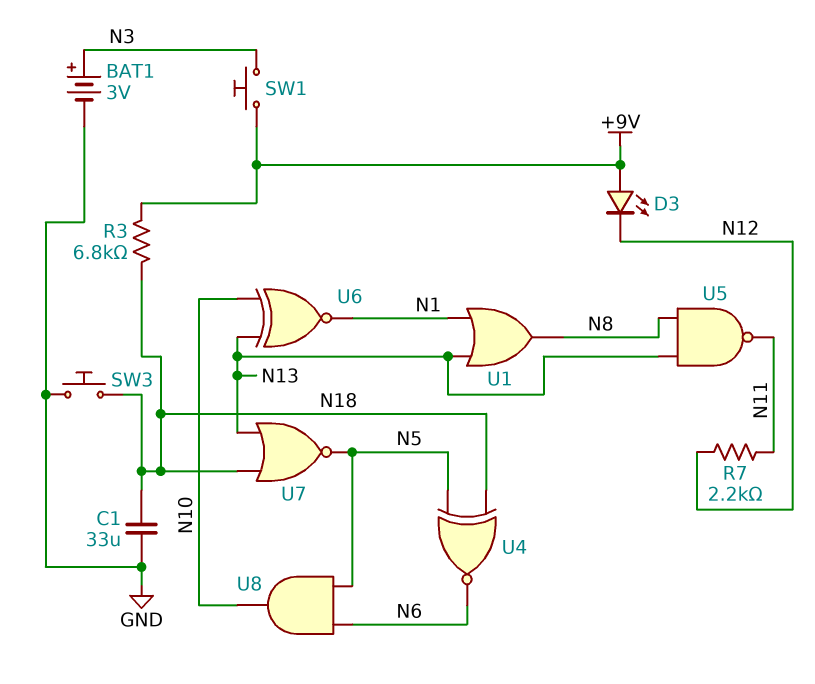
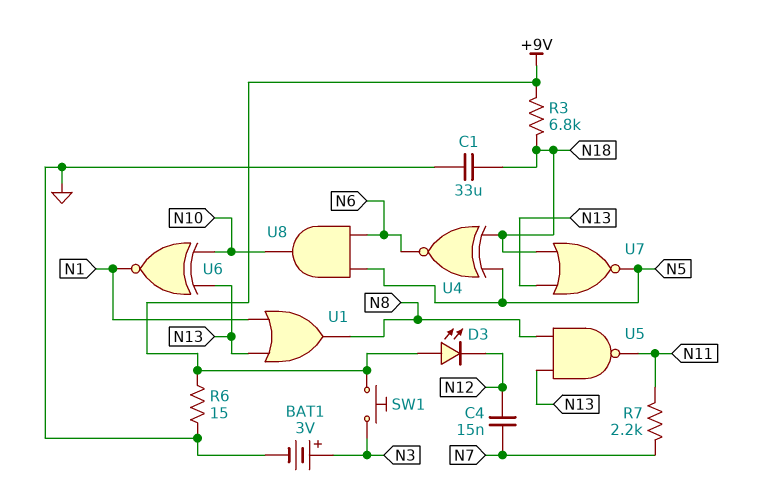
C4: none -> 15nF (N7, N12)
R6: none -> 15 (+9V, GND)
R7: 2.2k (N11, N12) -> 2.2k (N7, N11)
SW3: button (GND, N18) -> none

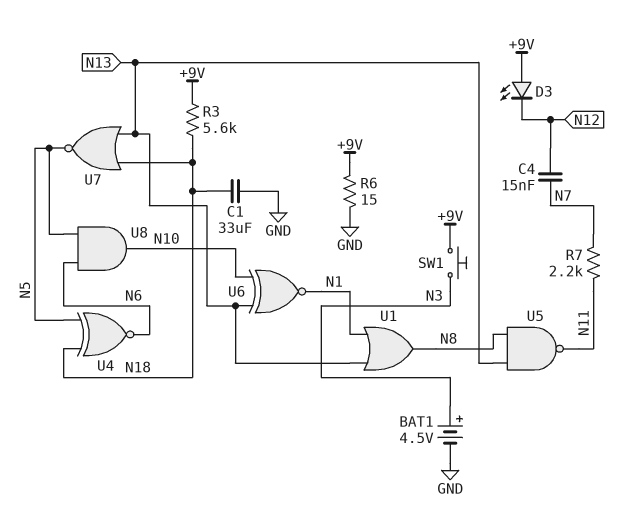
BAT1: 3V (plus N3, minus GND) -> 4.5V (plus N3, minus GND)
R3: 6.8k (+9V, N18) -> 5.6k (+9V, N18)

